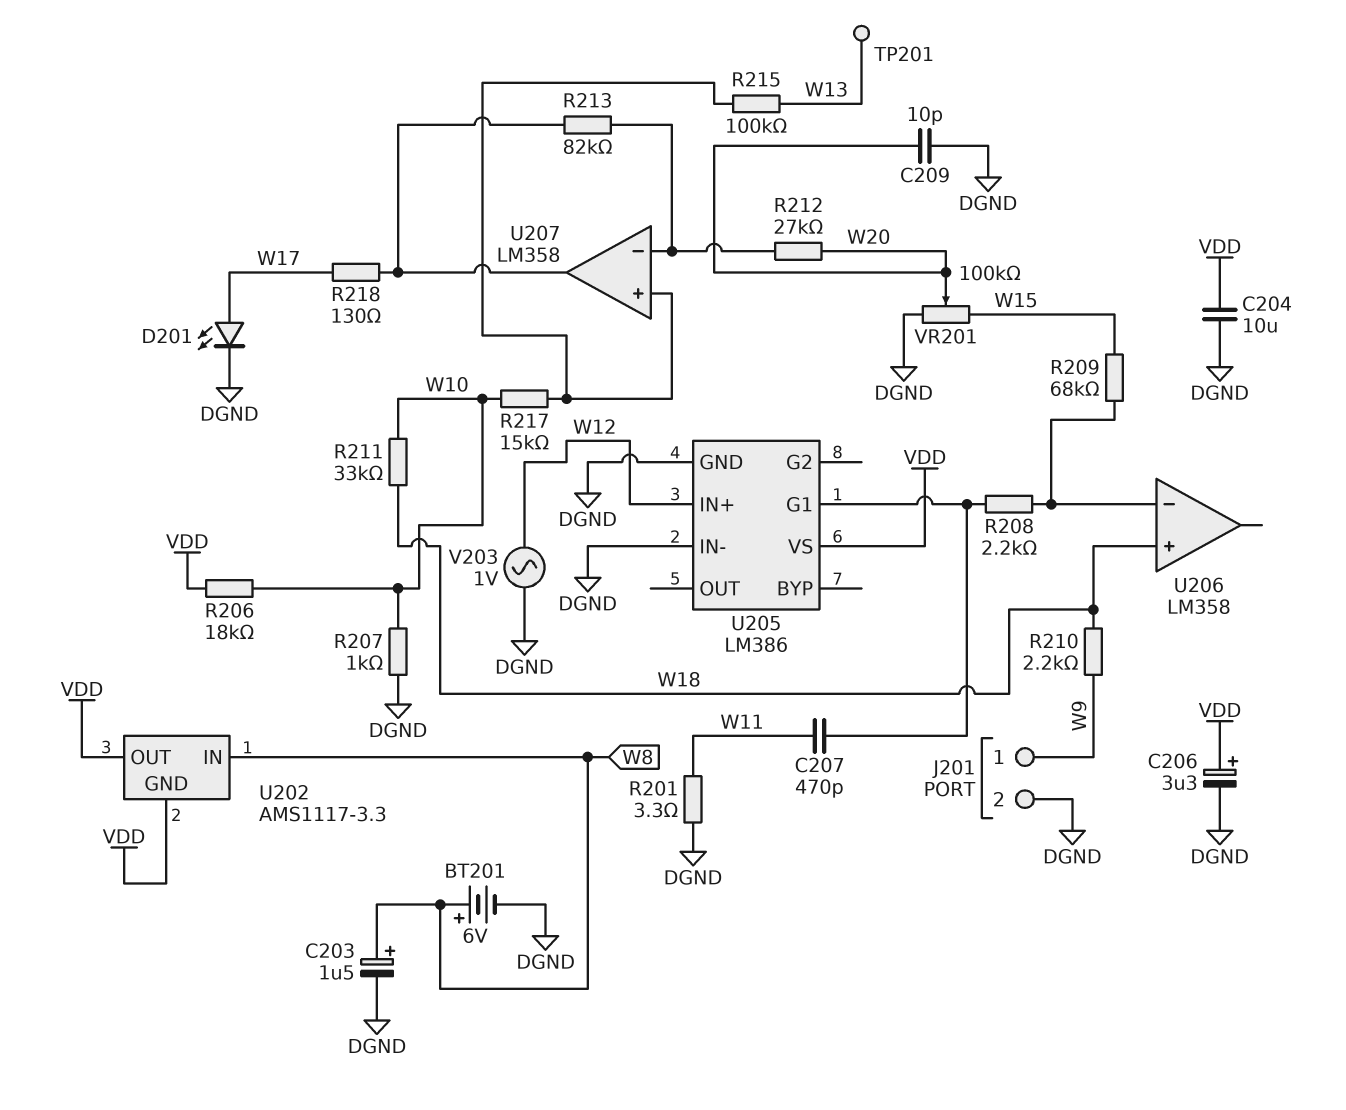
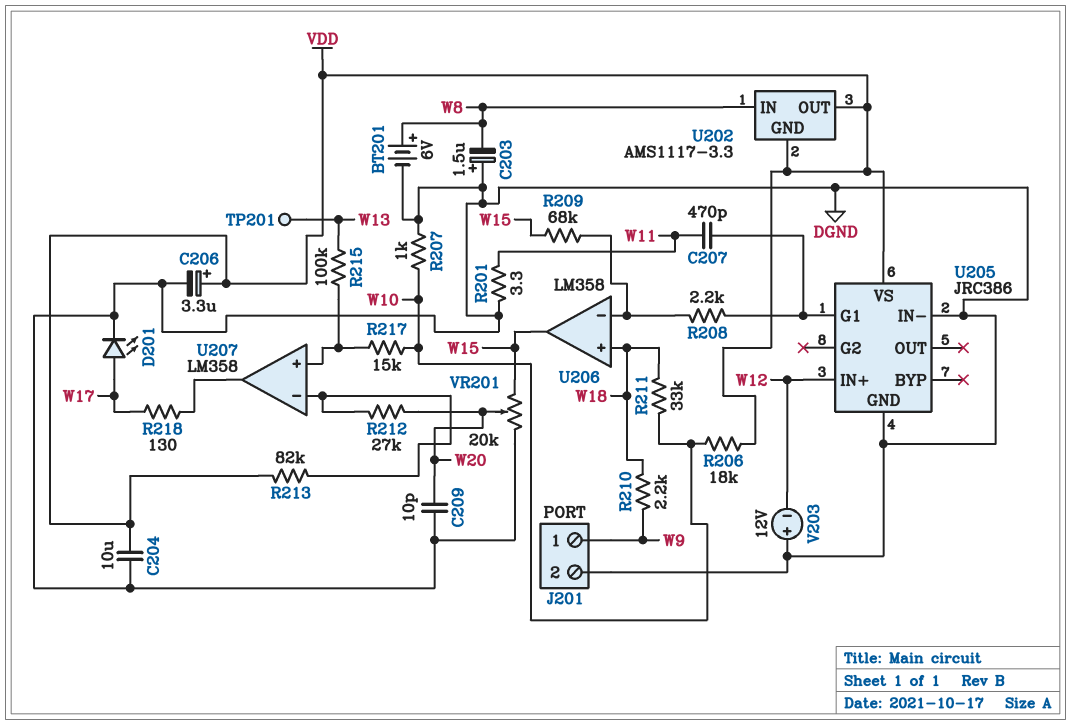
C203: 1.5uF (plus W8, minus DGND) -> 1.5uF (plus DGND, minus W8)
R213: 82k (U207/in-, U207/out) -> 82k (U207/in-, VDD)
U205: LM386 -> JRC386
U206 pin out: none -> W15
V203: AC 1V (DGND, W12) -> 12V (plus DGND, minus W12)
VR201: 100k (DGND, W15, wiper W20) -> 20k (DGND, W15, wiper W20)

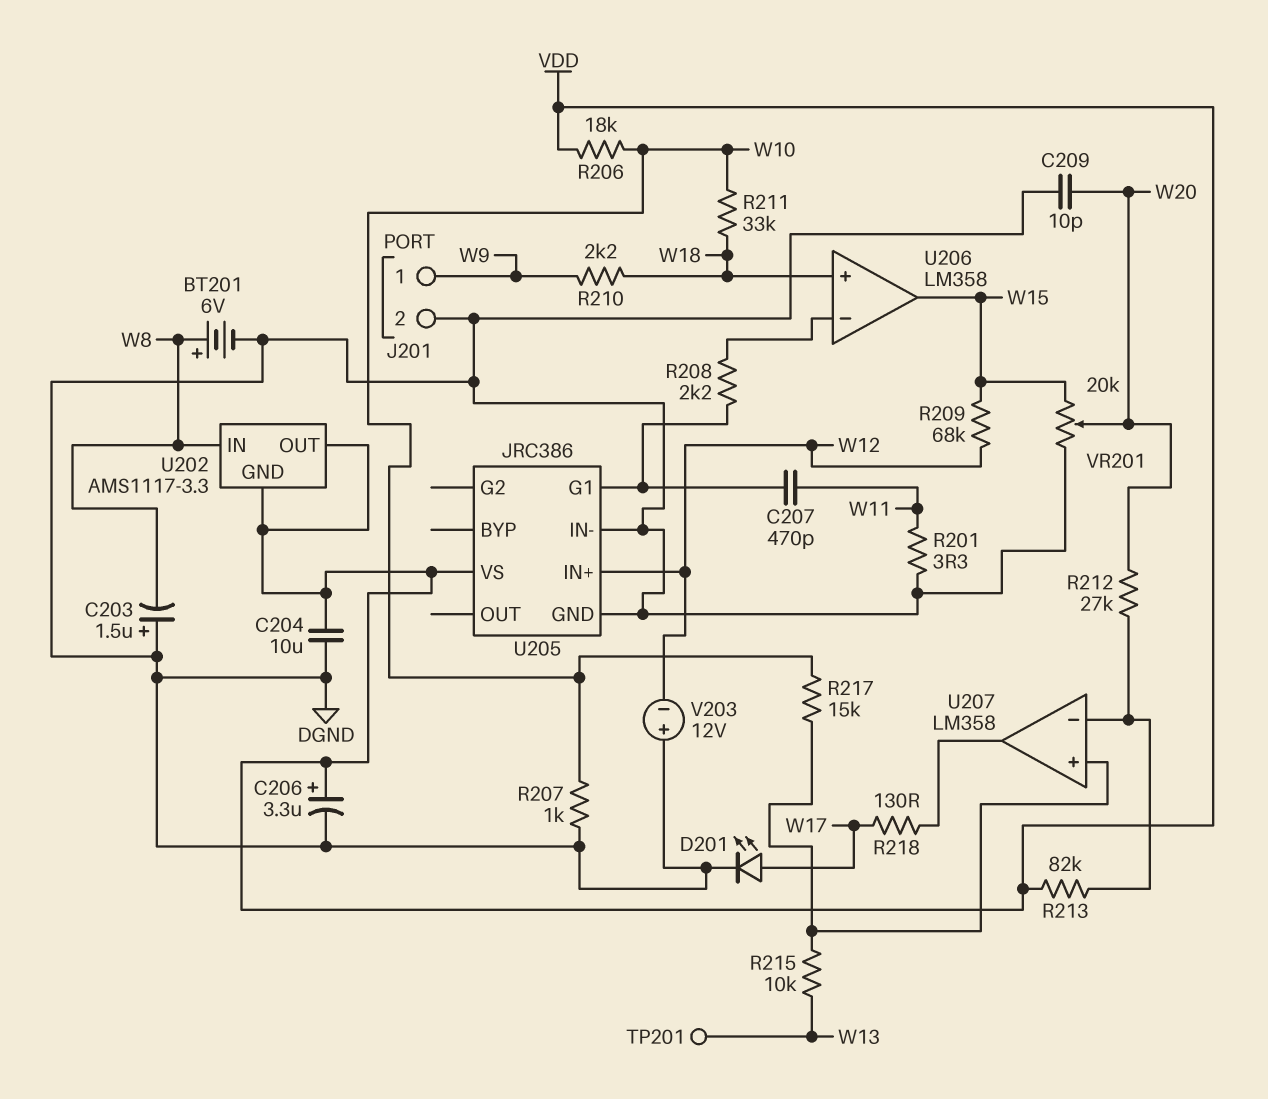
R209: 68k (U206/in-, W15) -> 68k (W12, W15)
R215: 100k (U207/in+, W13) -> 10k (U207/in+, W13)

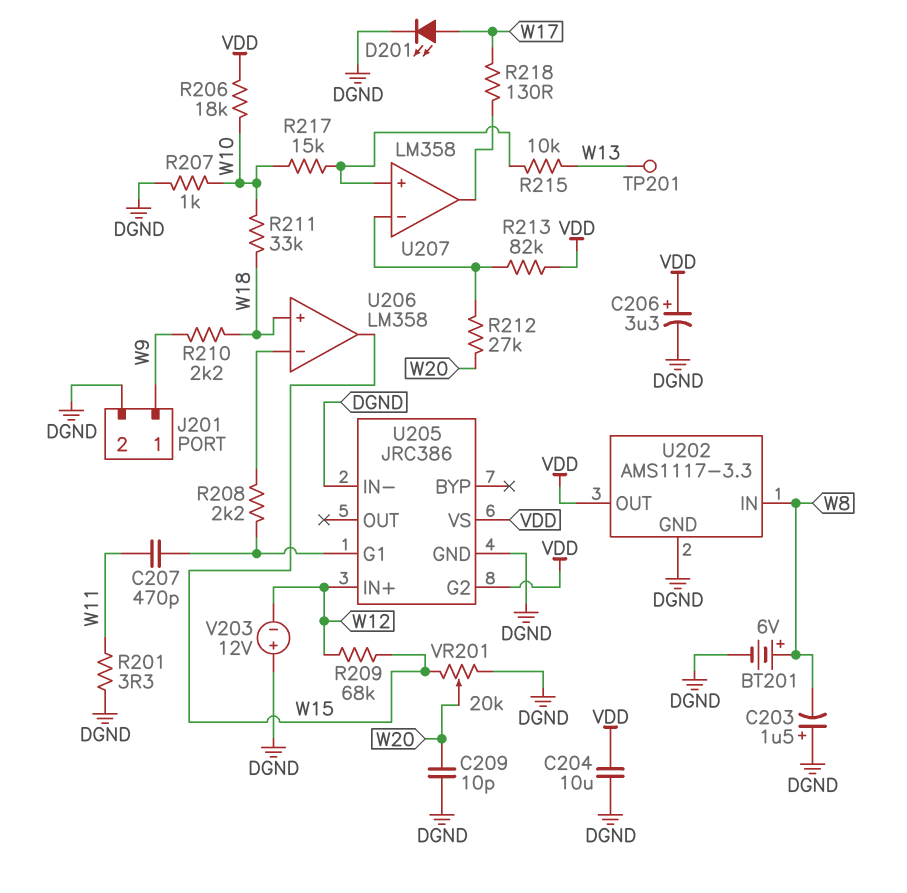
U202 pin GND: VDD -> DGND
U205 pin G2: none -> VDD

